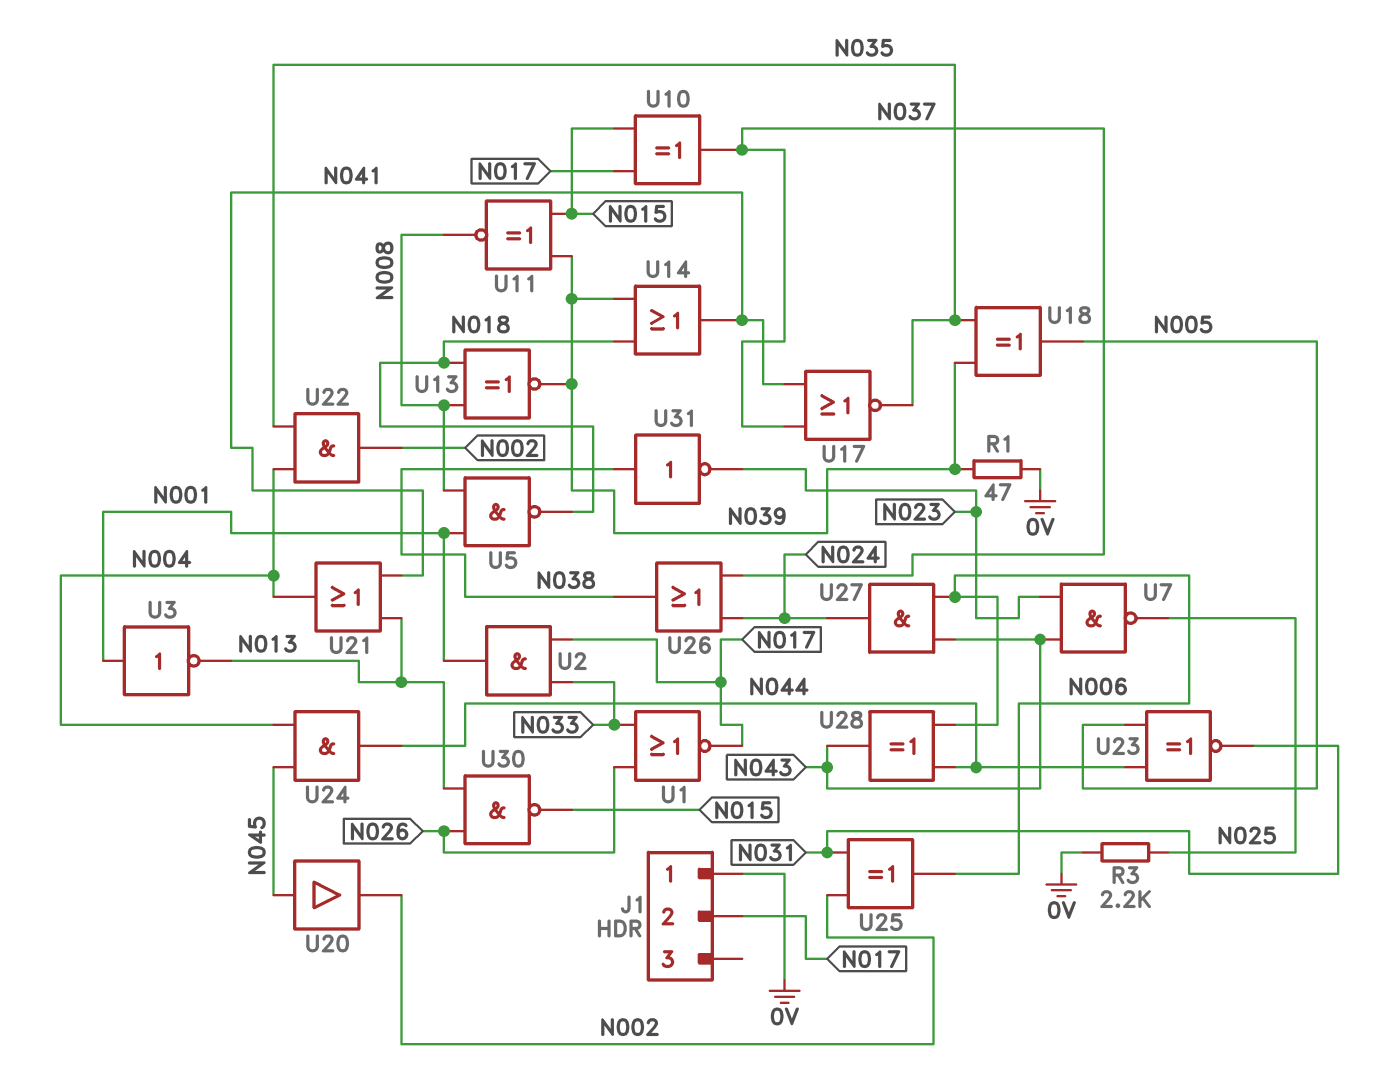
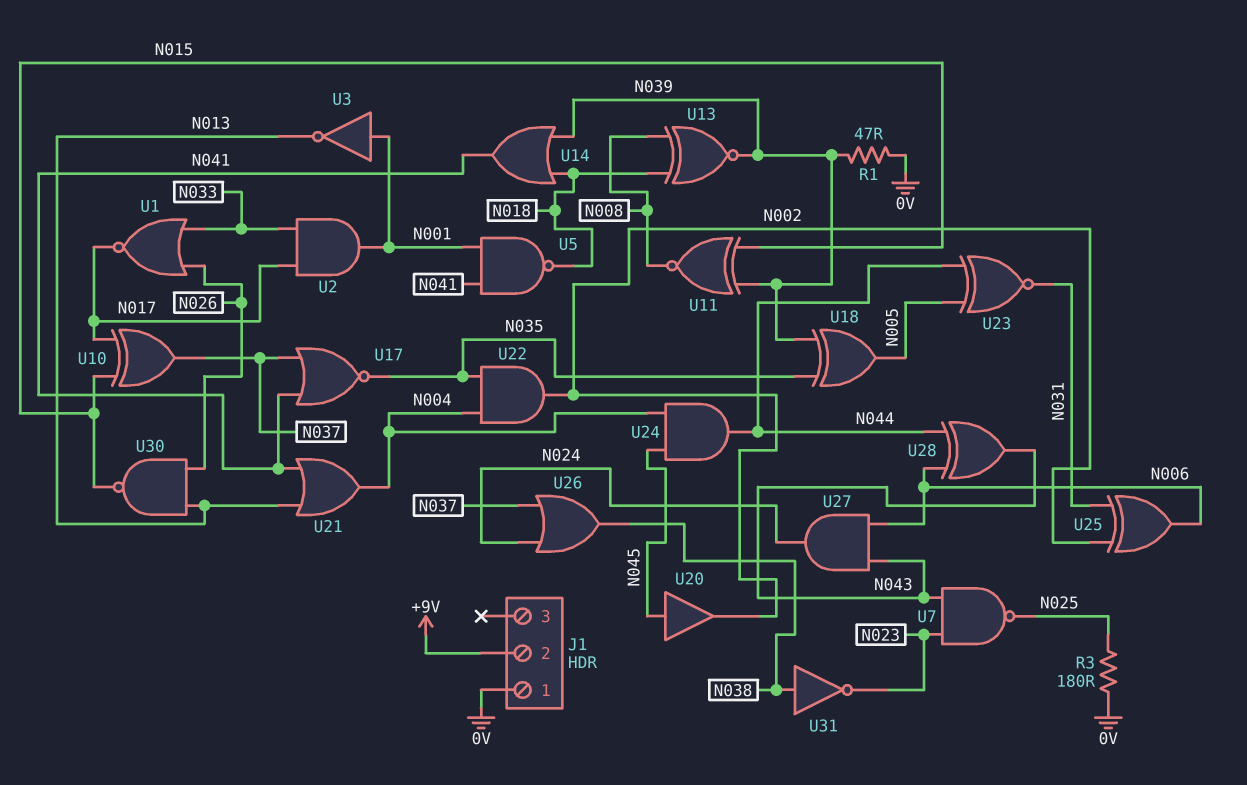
J1 pin 2: N017 -> +9V
R3: 2.2k (0V, N025) -> 180 (0V, N025)
U5: NAND (in N001, in N008, out N018) -> NAND (in N001, in N041, out N018)

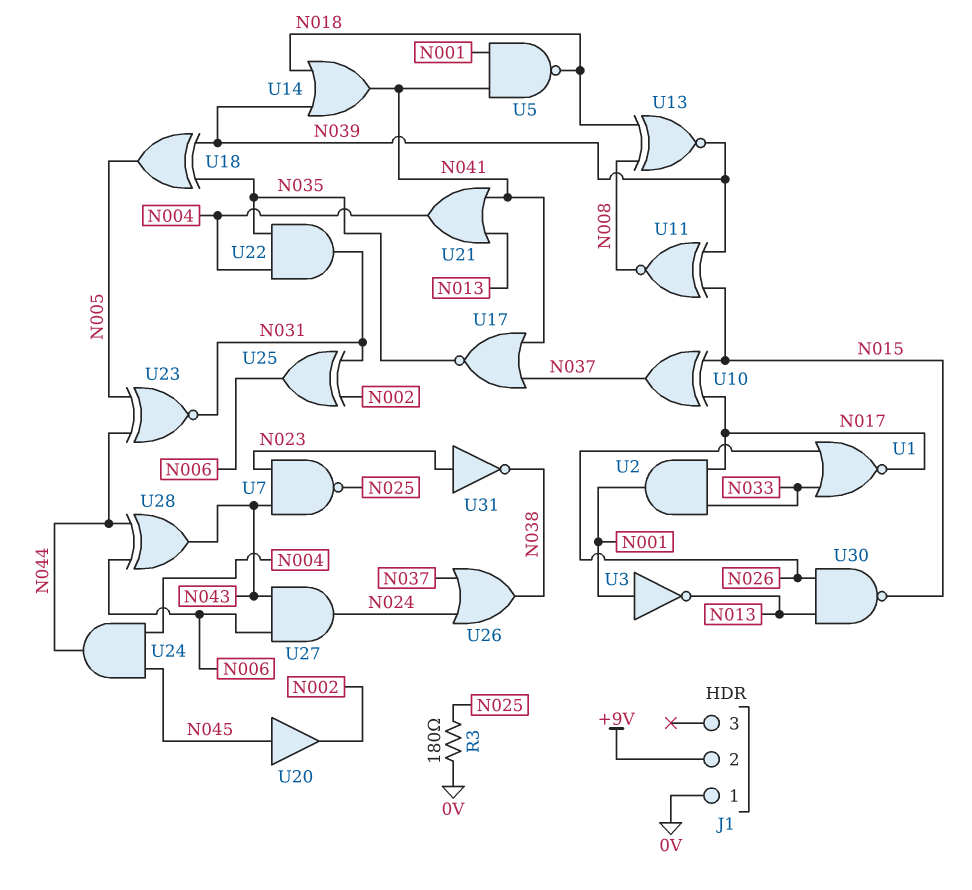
R1: 47 (0V, N039) -> none
U22: AND (in N004, in N035, out N002) -> AND (in N004, in N035, out N031)
U31: NOT (in N038, out N023) -> NOT (in N023, out N038)

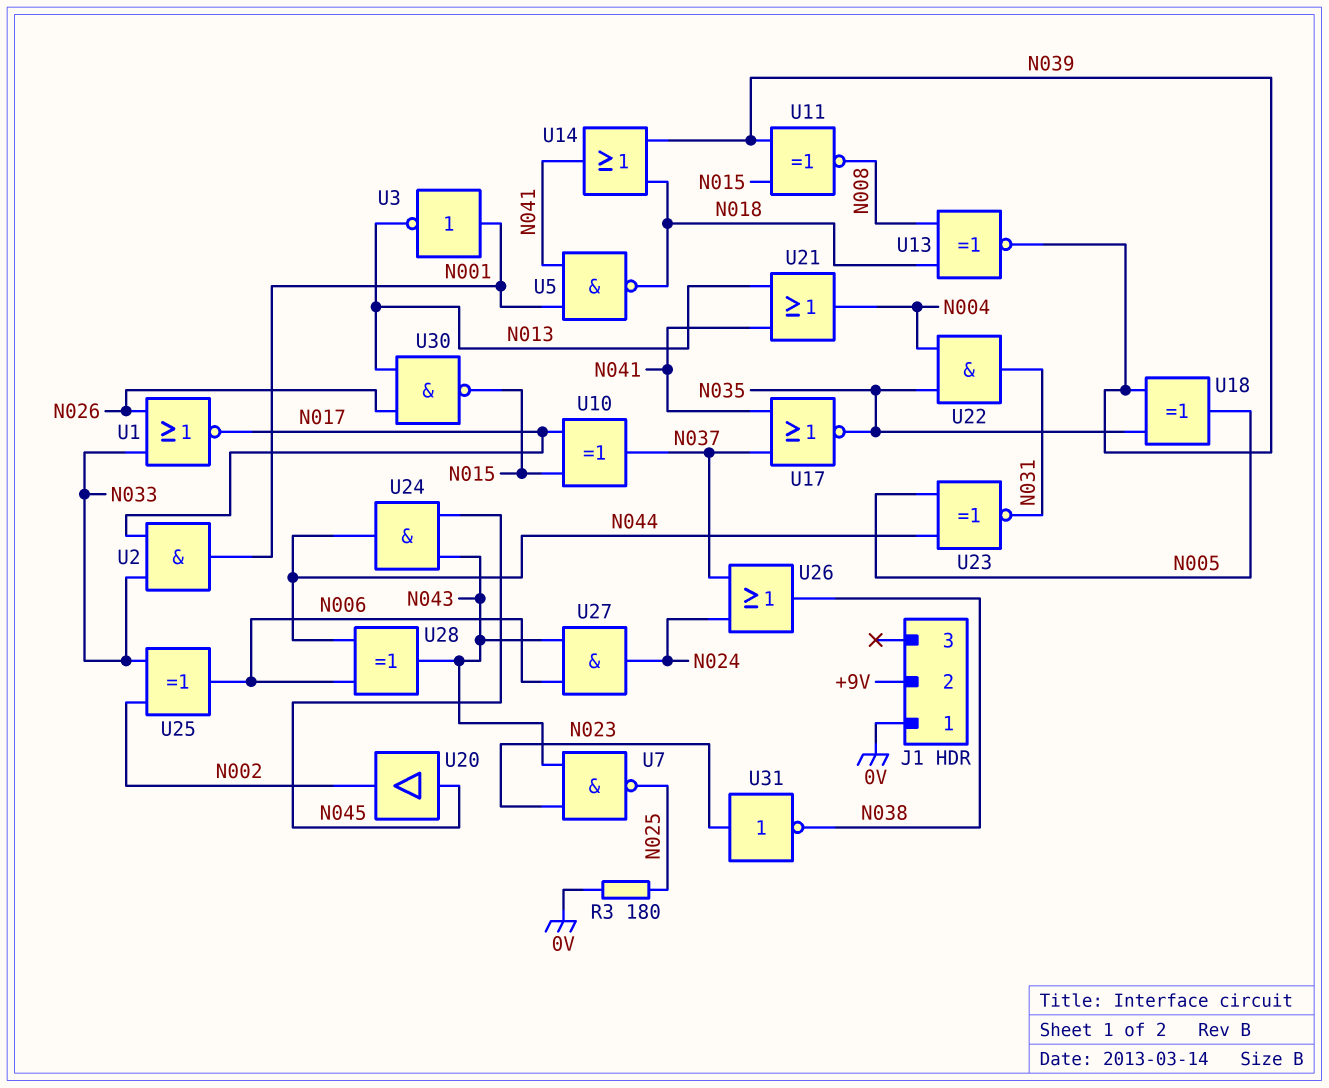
U24: AND (in N004, in N045, out N044) -> AND (in N043, in N045, out N044)
U25: XOR (in N002, in N031, out N006) -> XOR (in N002, in N033, out N006)

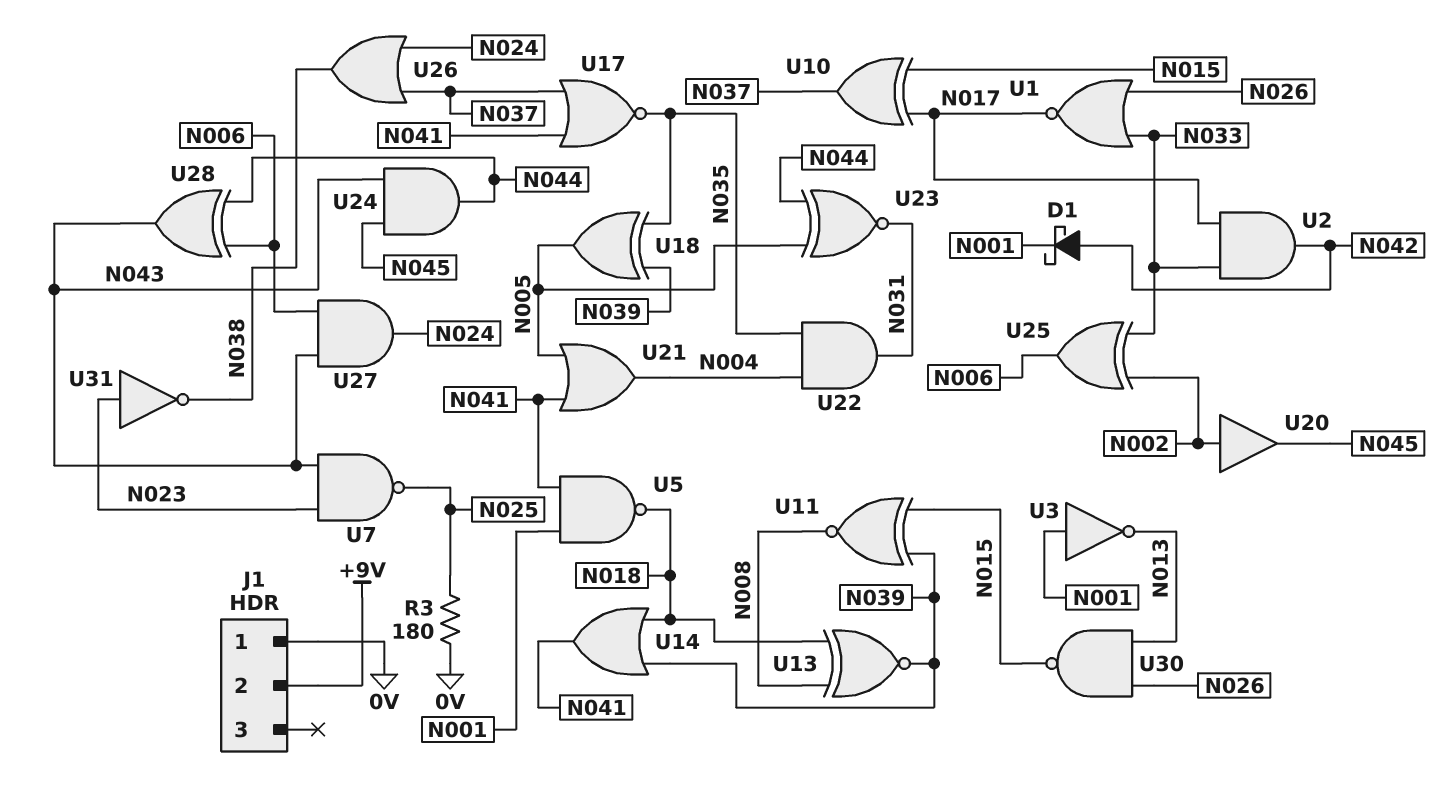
D1: none -> schottky (A N042, K N001)
U2: AND (in N017, in N033, out N001) -> AND (in N017, in N033, out N042)
U20: buffer (in N045, out N002) -> buffer (in N002, out N045)
U21: OR (in N013, in N041, out N004) -> OR (in N005, in N041, out N004)

